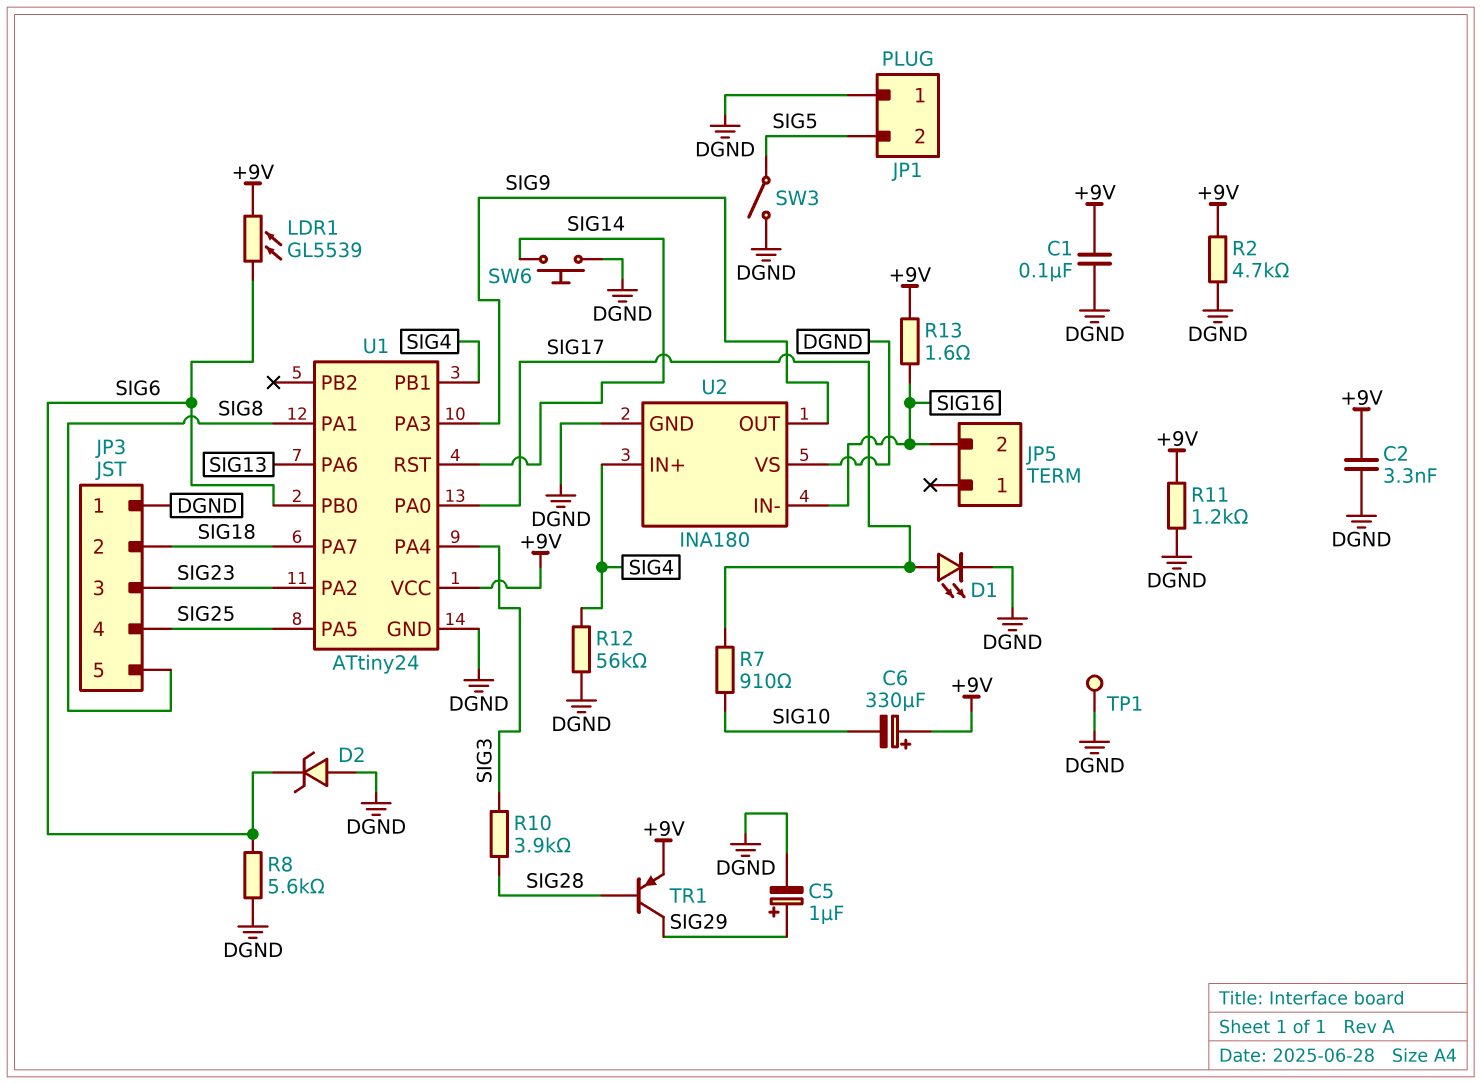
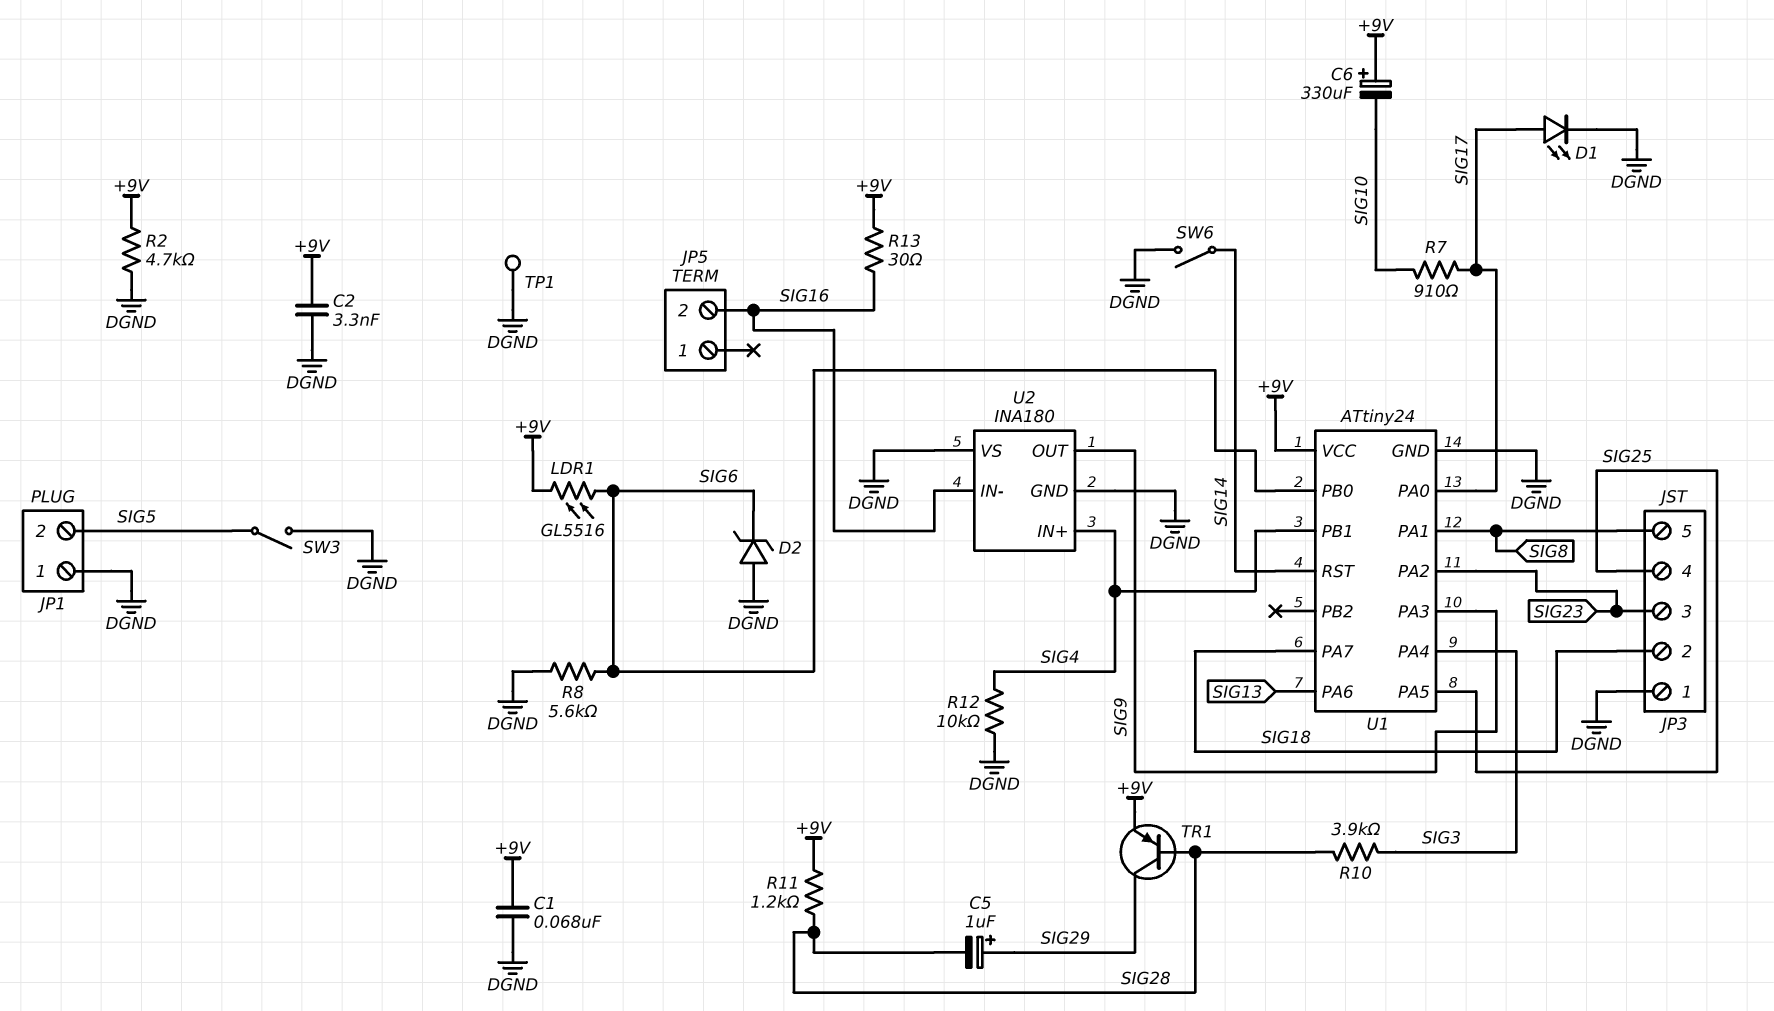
C1: 100nF (+9V, DGND) -> 68nF (+9V, DGND)
C5: 1uF (plus SIG29, minus DGND) -> 1uF (plus SIG29, minus SIG28)
LDR1: GL5539 (+9V, SIG6) -> GL5516 (+9V, SIG6)
R11: 1.2k (+9V, DGND) -> 1.2k (+9V, SIG28)
R12: 56k (DGND, SIG4) -> 10k (DGND, SIG4)
R13: 1.6 (+9V, SIG16) -> 30 (+9V, SIG16)
SW6: button (DGND, SIG14) -> switch (DGND, SIG14)

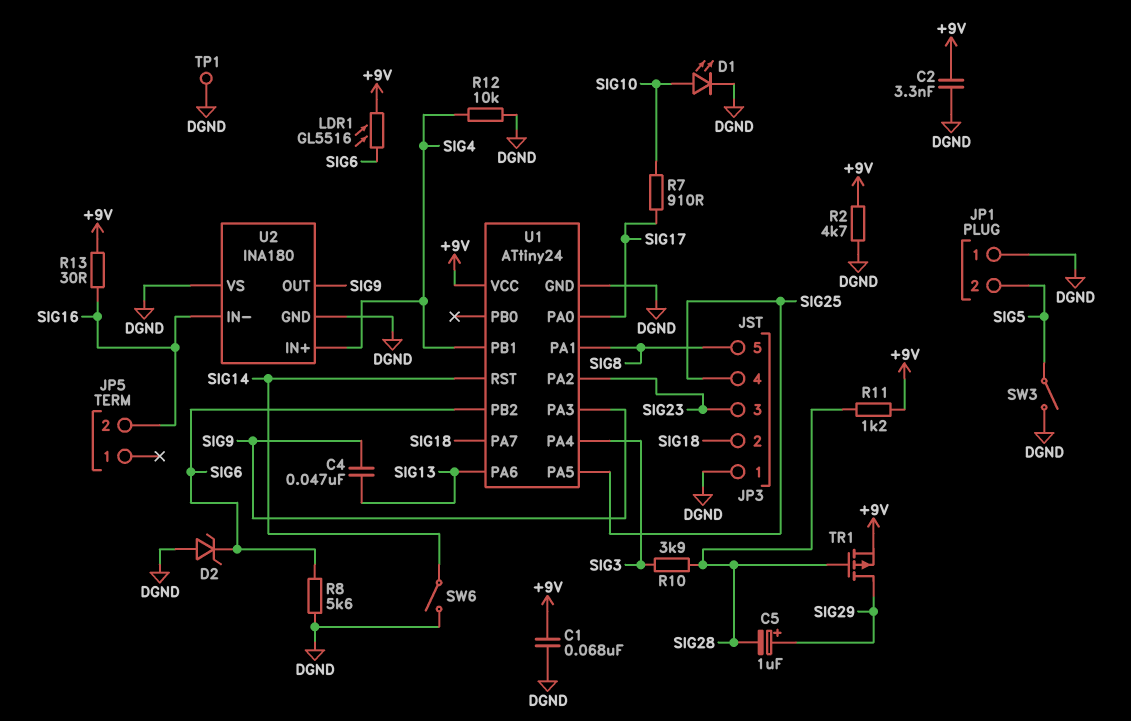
C4: none -> 47nF (SIG9, SIG13)
C6: 330uF (plus +9V, minus SIG10) -> none
D1: LED (A SIG17, K DGND) -> LED (A SIG10, K DGND)
TR1: PNP (B SIG28, C SIG29, E +9V) -> PMOS (G SIG28, D SIG29, S +9V)
U1 pin PB0: SIG6 -> none
U1 pin PB2: none -> SIG6

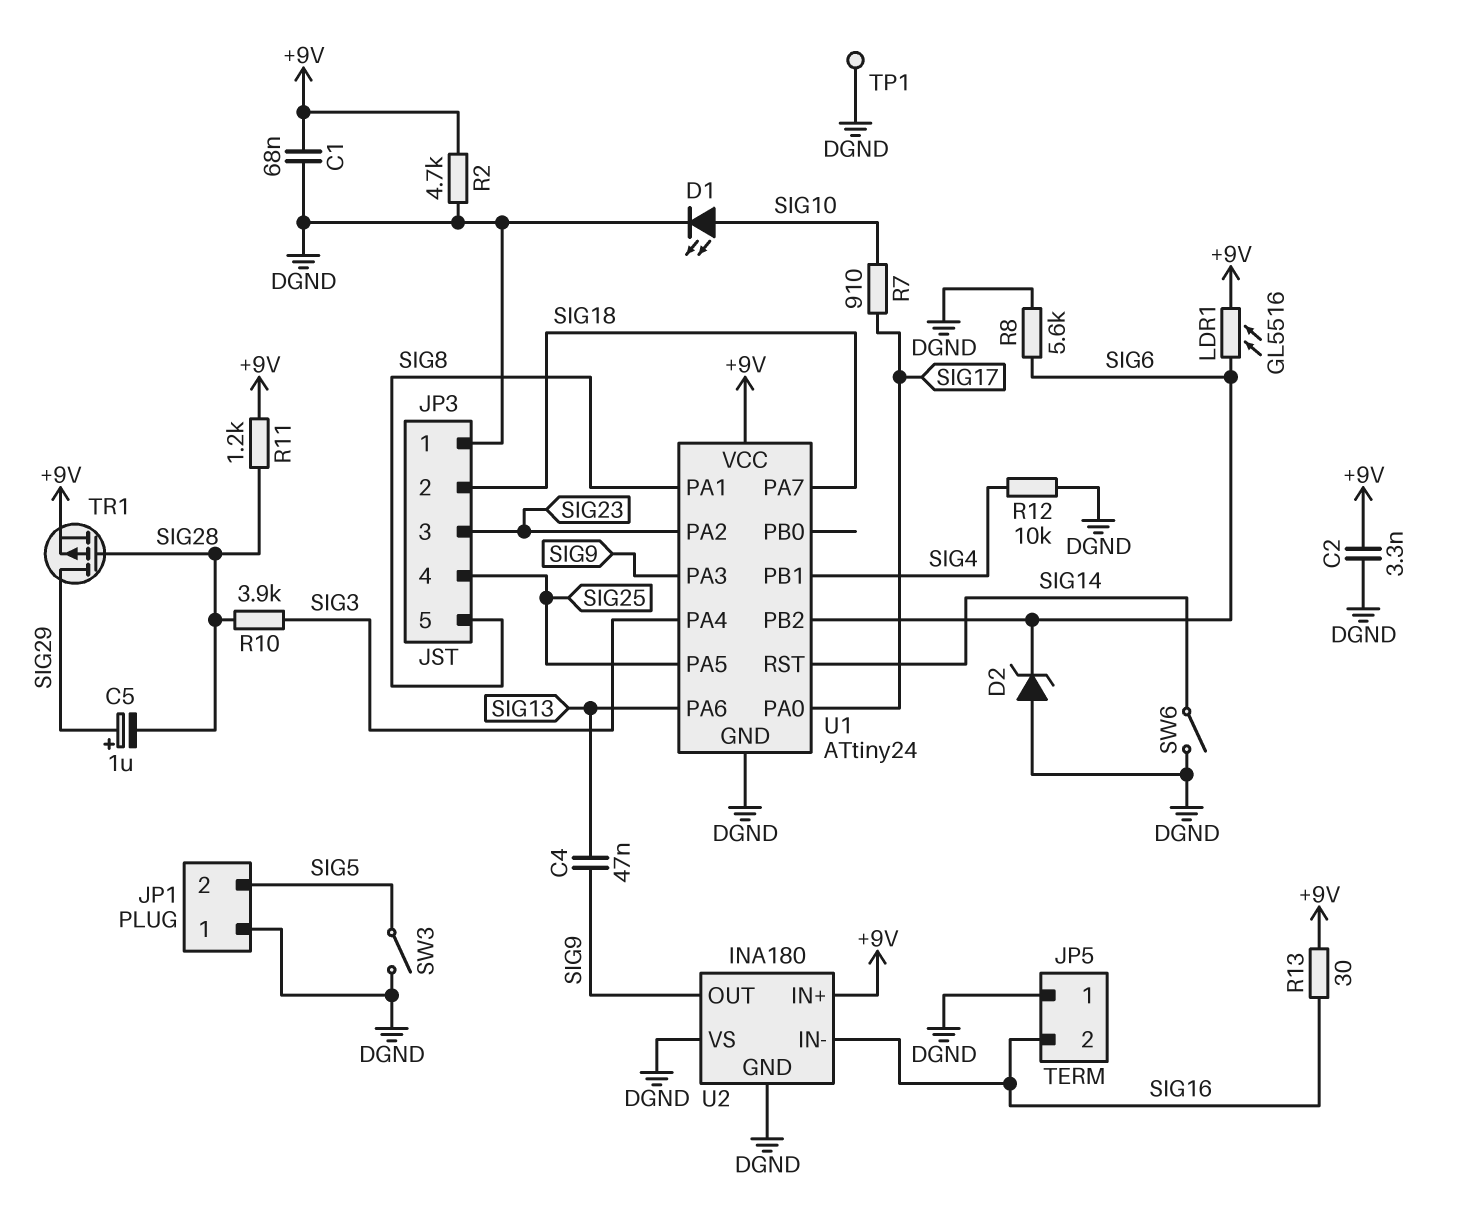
JP5 pin 1: none -> DGND
U2 pin IN+: SIG4 -> +9V

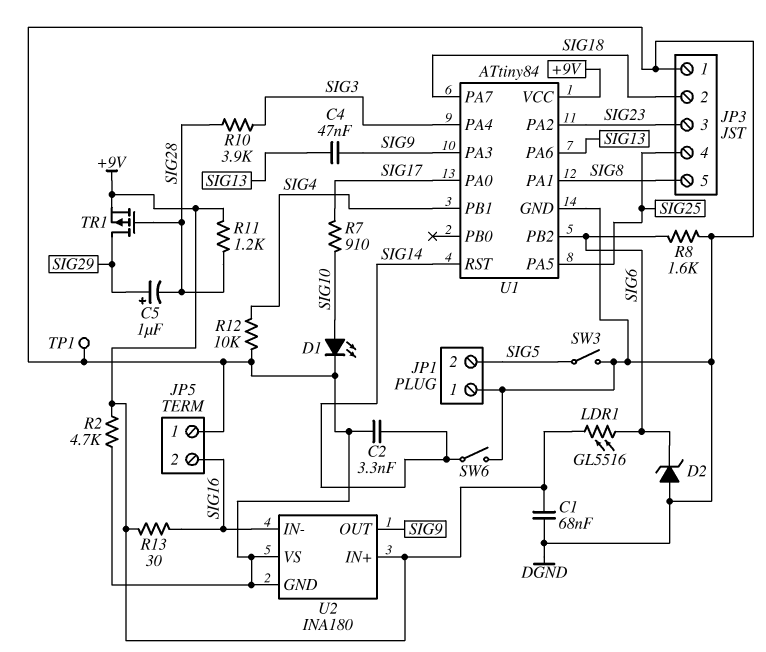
C2: 3.3nF (+9V, DGND) -> 3.3nF (DGND, SIG14)
R8: 5.6k (DGND, SIG6) -> 1.6k (DGND, SIG6)
U1: ATtiny24 -> ATtiny84

